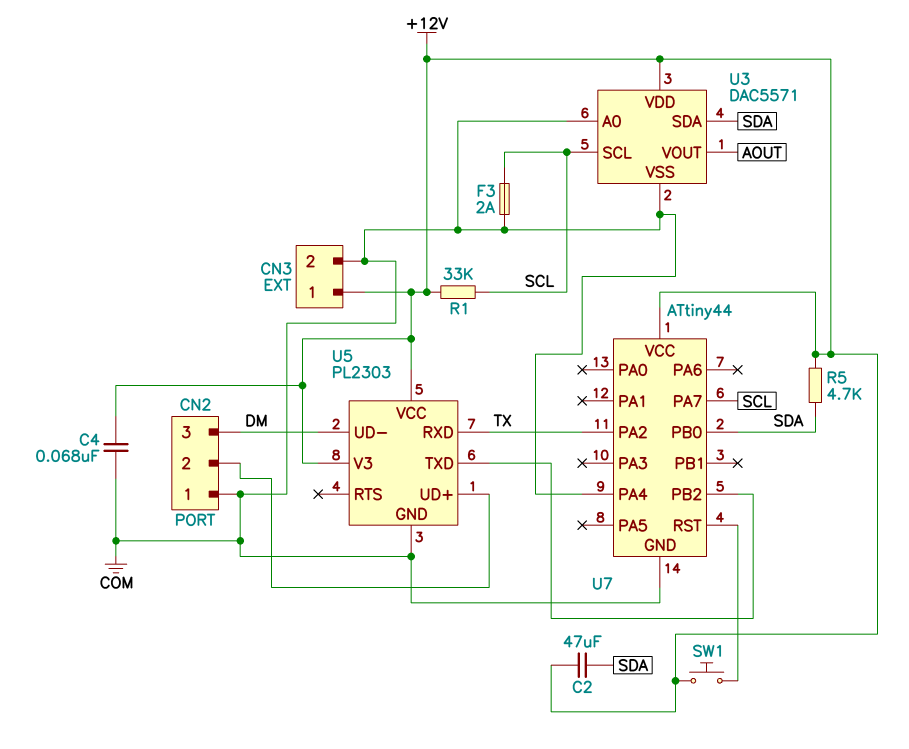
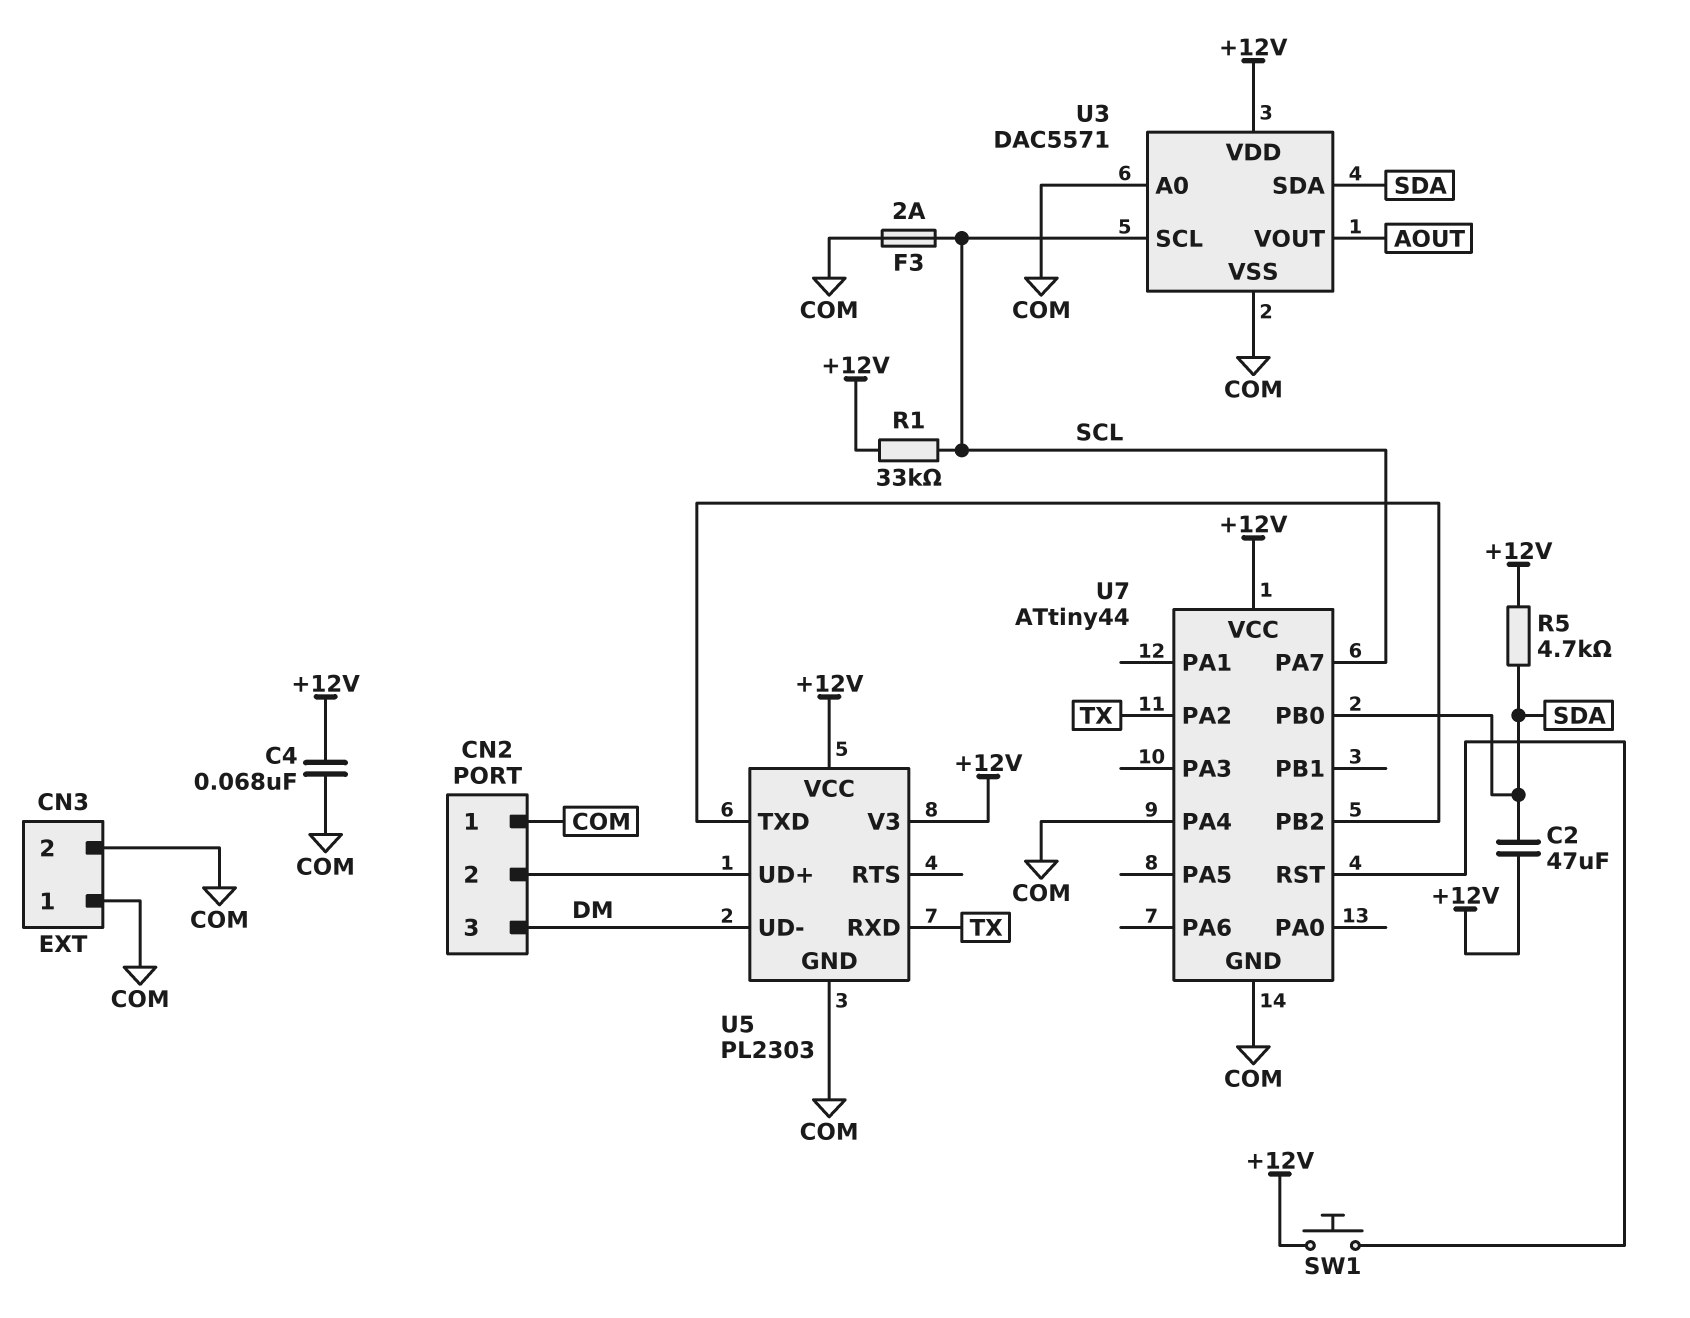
CN3 pin 1: +12V -> COM

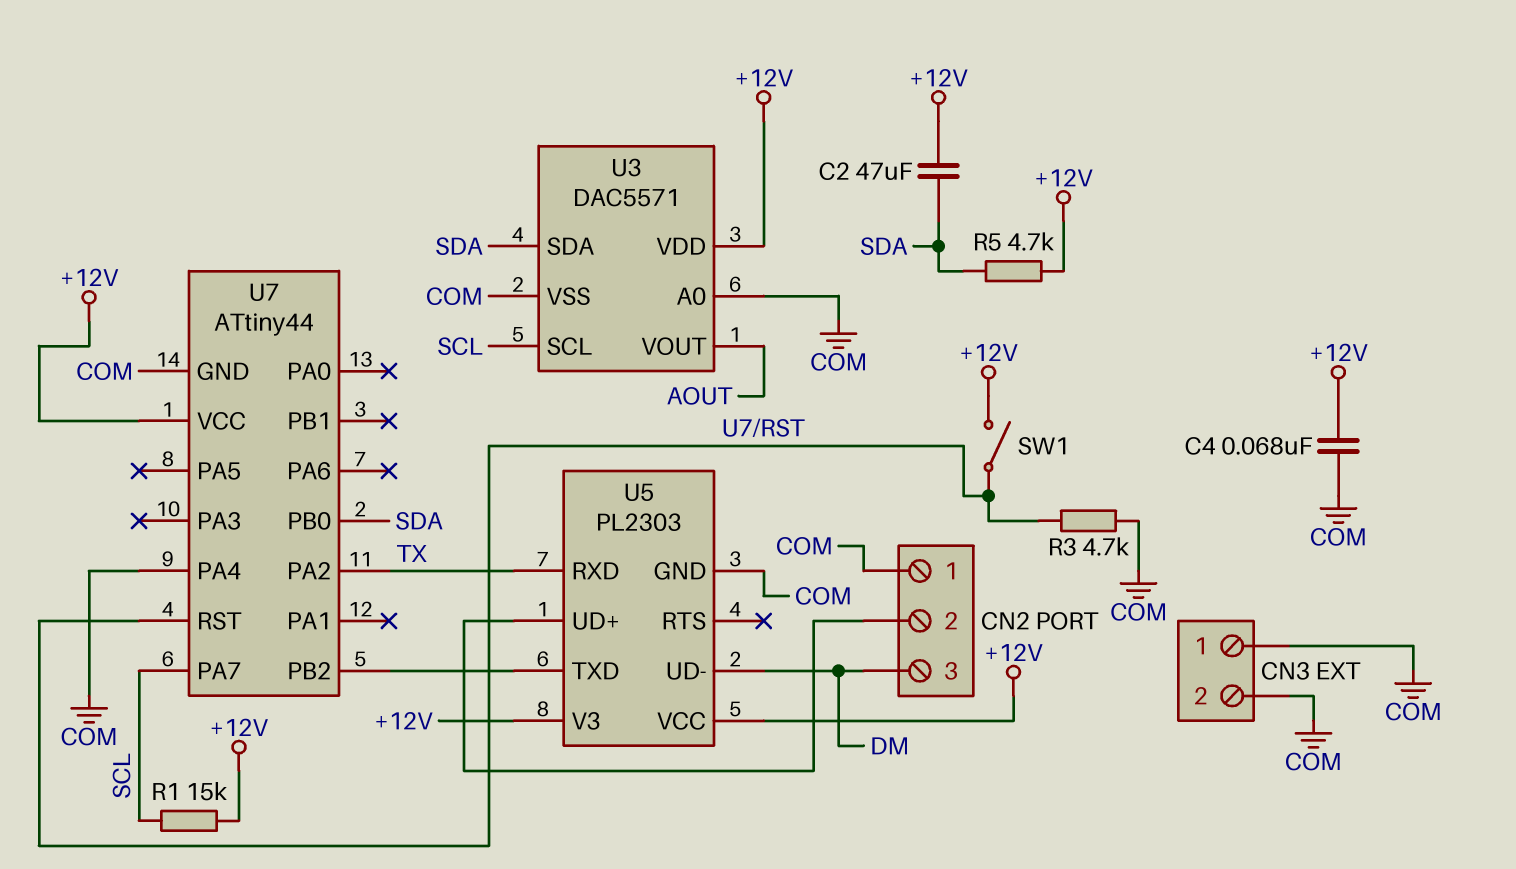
F3: 2A (COM, SCL) -> none
R1: 33k (+12V, SCL) -> 15k (+12V, SCL)
R3: none -> 4.7k (COM, U7/RST)
SW1: button (+12V, U7/RST) -> switch (+12V, U7/RST)

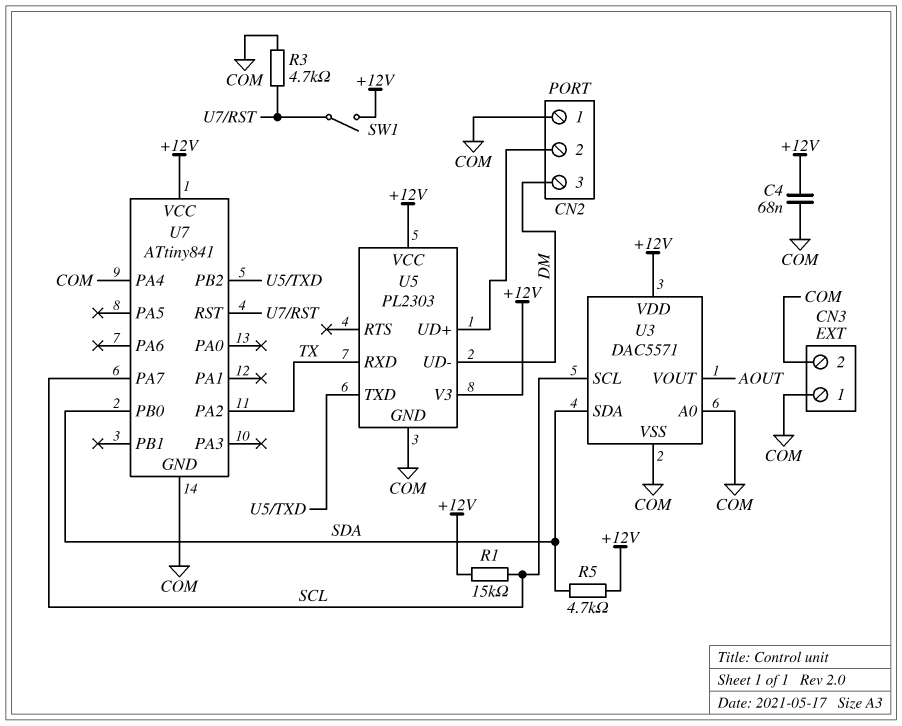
C2: 47uF (+12V, SDA) -> none
U7: ATtiny44 -> ATtiny841

